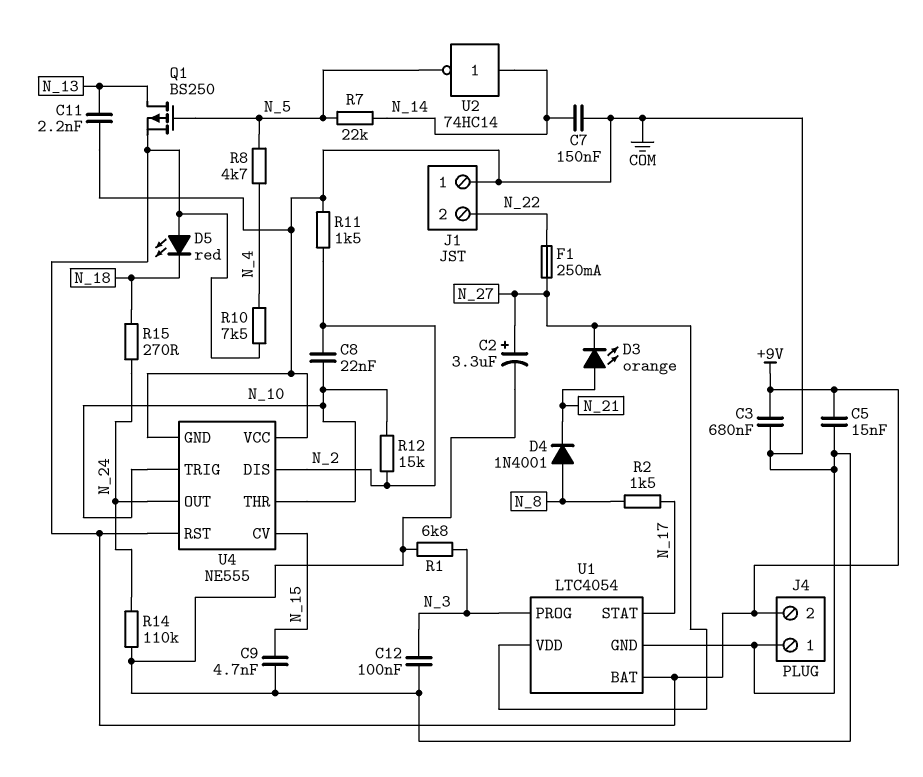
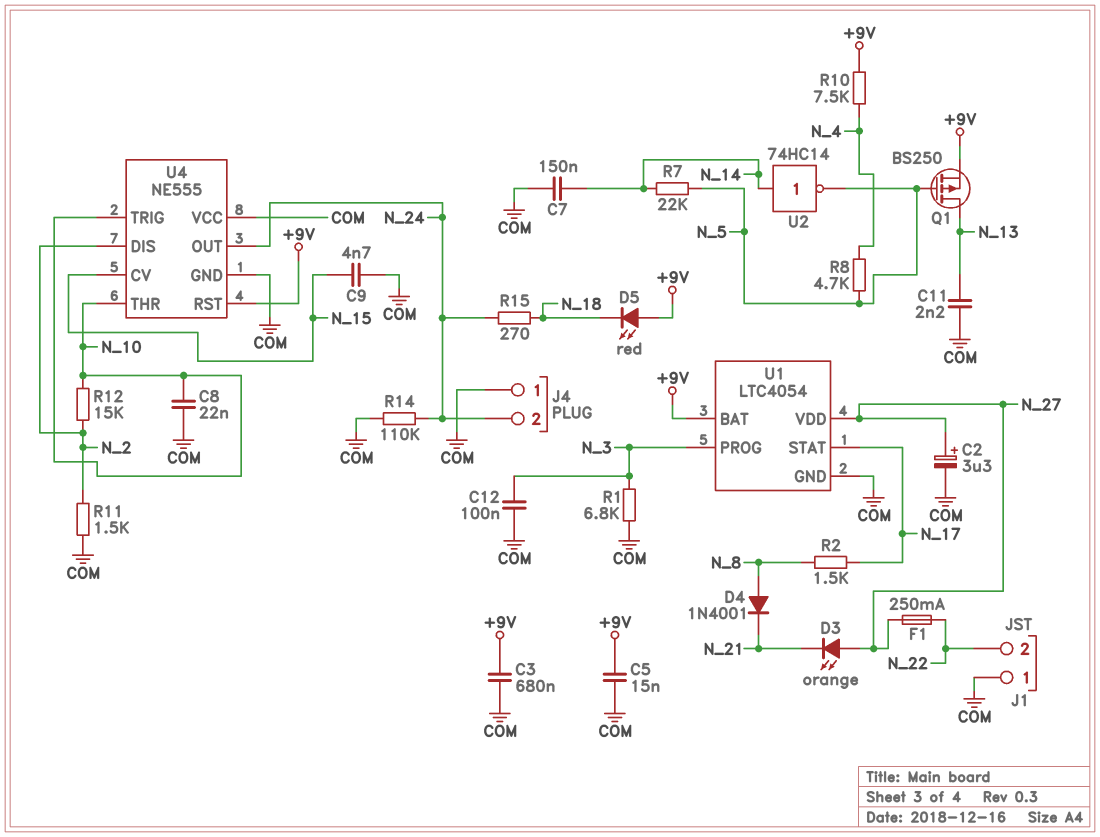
C8: 22nF (N_2, N_10) -> 22nF (COM, N_10)
D3: LED orange (A N_21, K N_27) -> LED orange (A N_27, K N_21)
J4 pin 2: +9V -> N_24

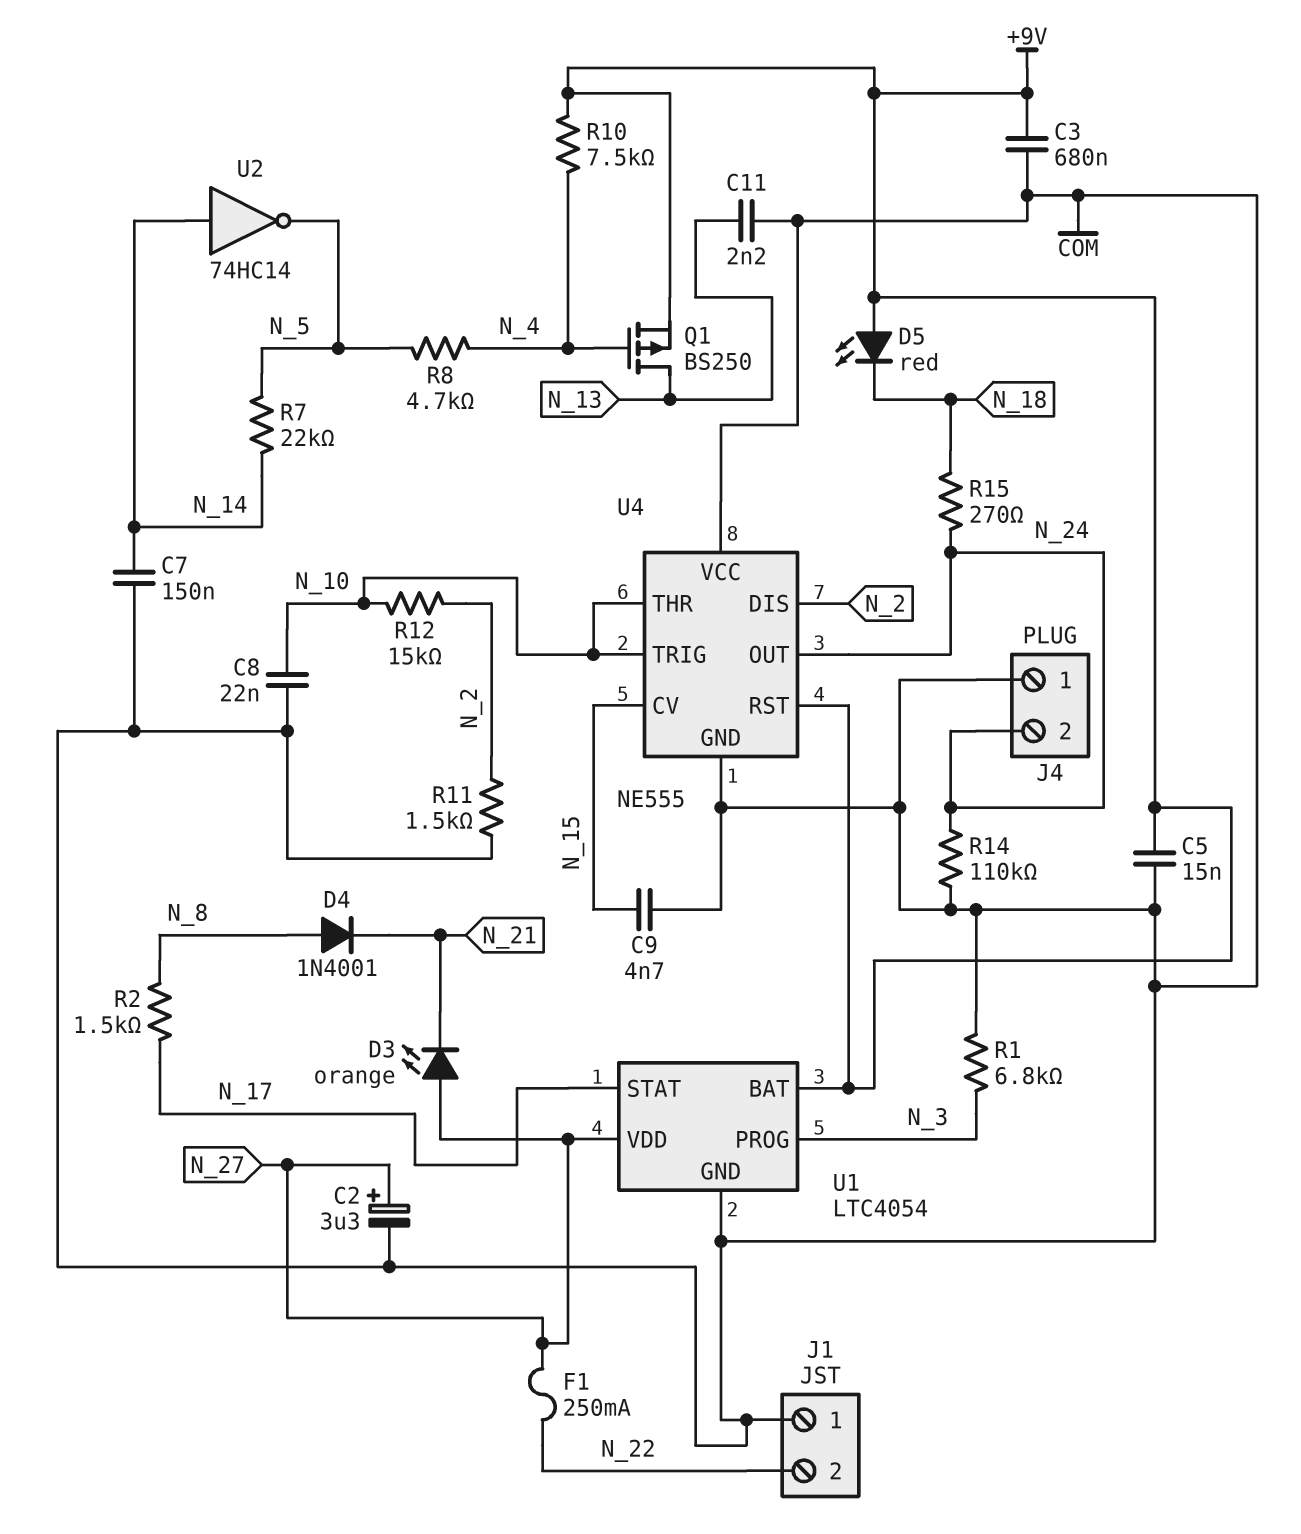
C12: 100nF (COM, N_3) -> none
Q1: PMOS BS250 (G N_5, D N_13, S +9V) -> PMOS BS250 (G N_4, D N_13, S +9V)

